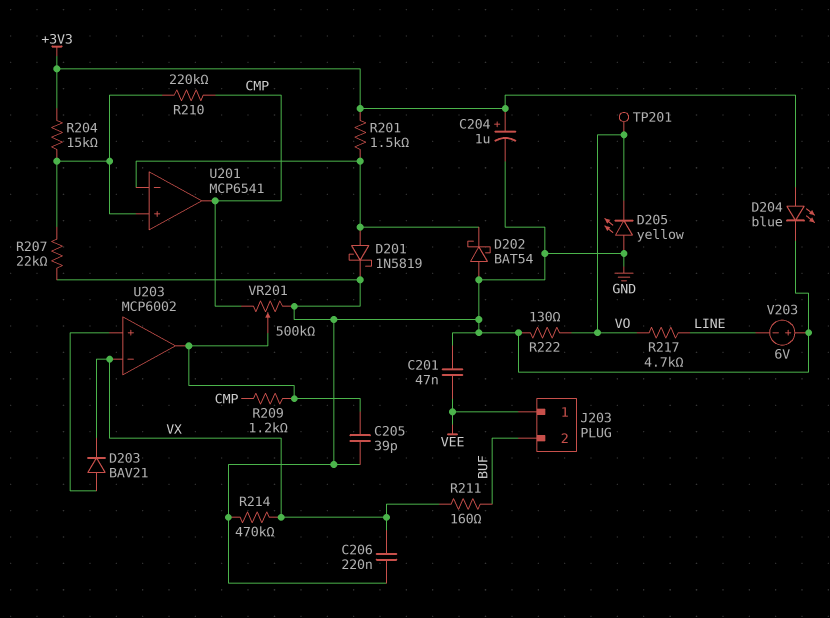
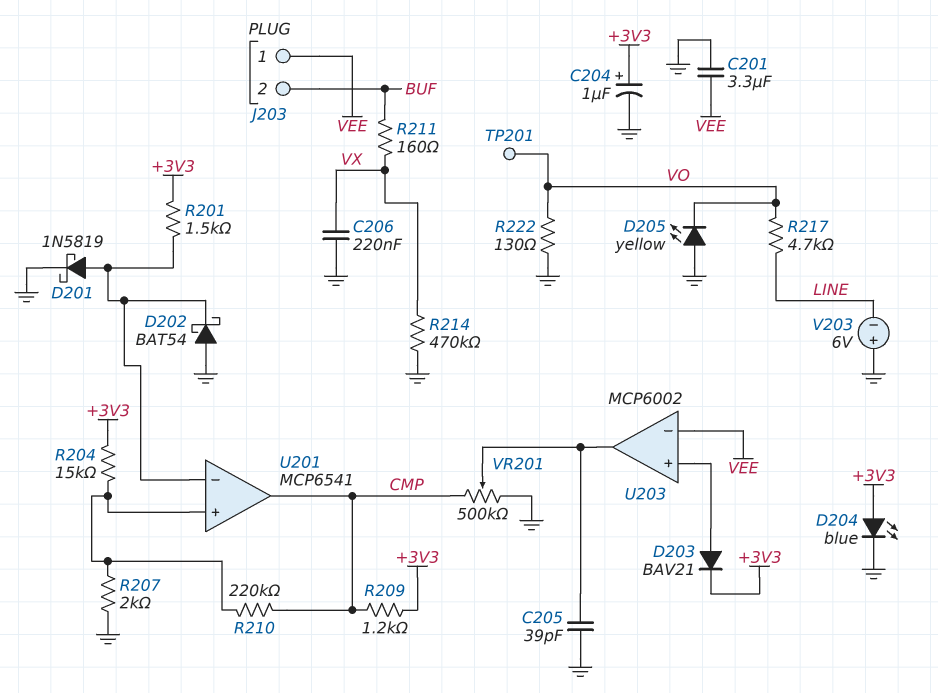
C201: 47nF (GND, VEE) -> 3.3uF (GND, VEE)
D203: diode BAV21 (A U203/in+, K VX) -> diode BAV21 (A U203/in+, K +3V3)
R207: 22k (GND, U201/in+) -> 2k (GND, U201/in+)
R209: 1.2k (CMP, U203/out) -> 1.2k (+3V3, CMP)
U203 pin in-: VX -> VEE

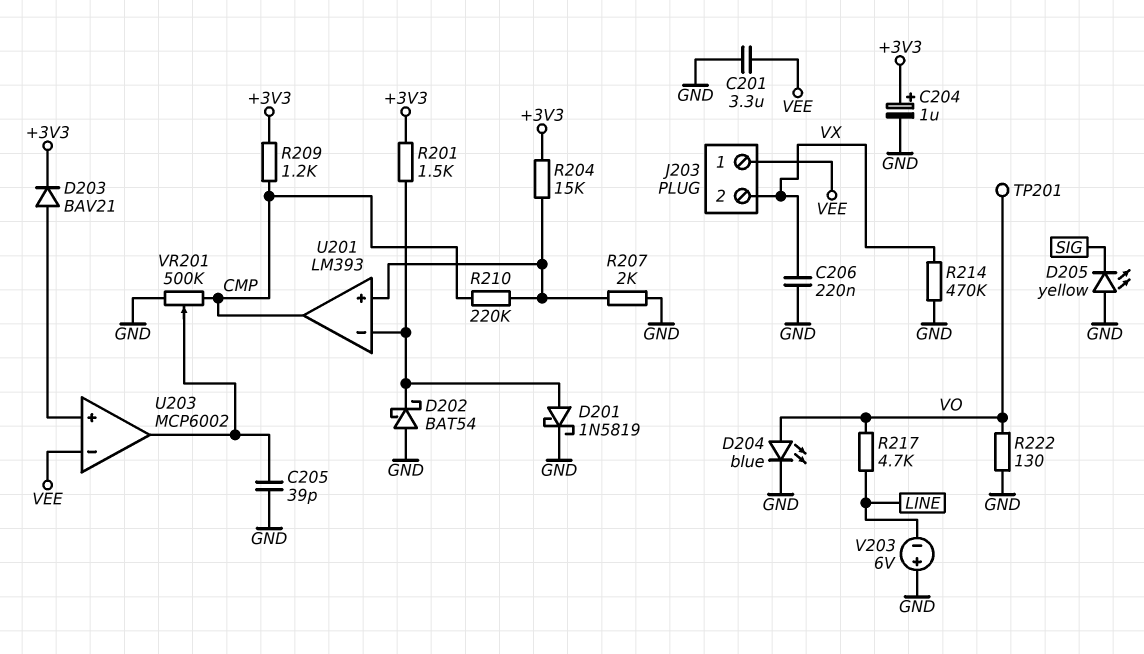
D204: LED blue (A +3V3, K GND) -> LED blue (A VO, K GND)
D205: LED yellow (A GND, K VO) -> LED yellow (A GND, K SIG)
J203 pin 2: BUF -> VX
R211: 160 (BUF, VX) -> none
U201: MCP6541 -> LM393

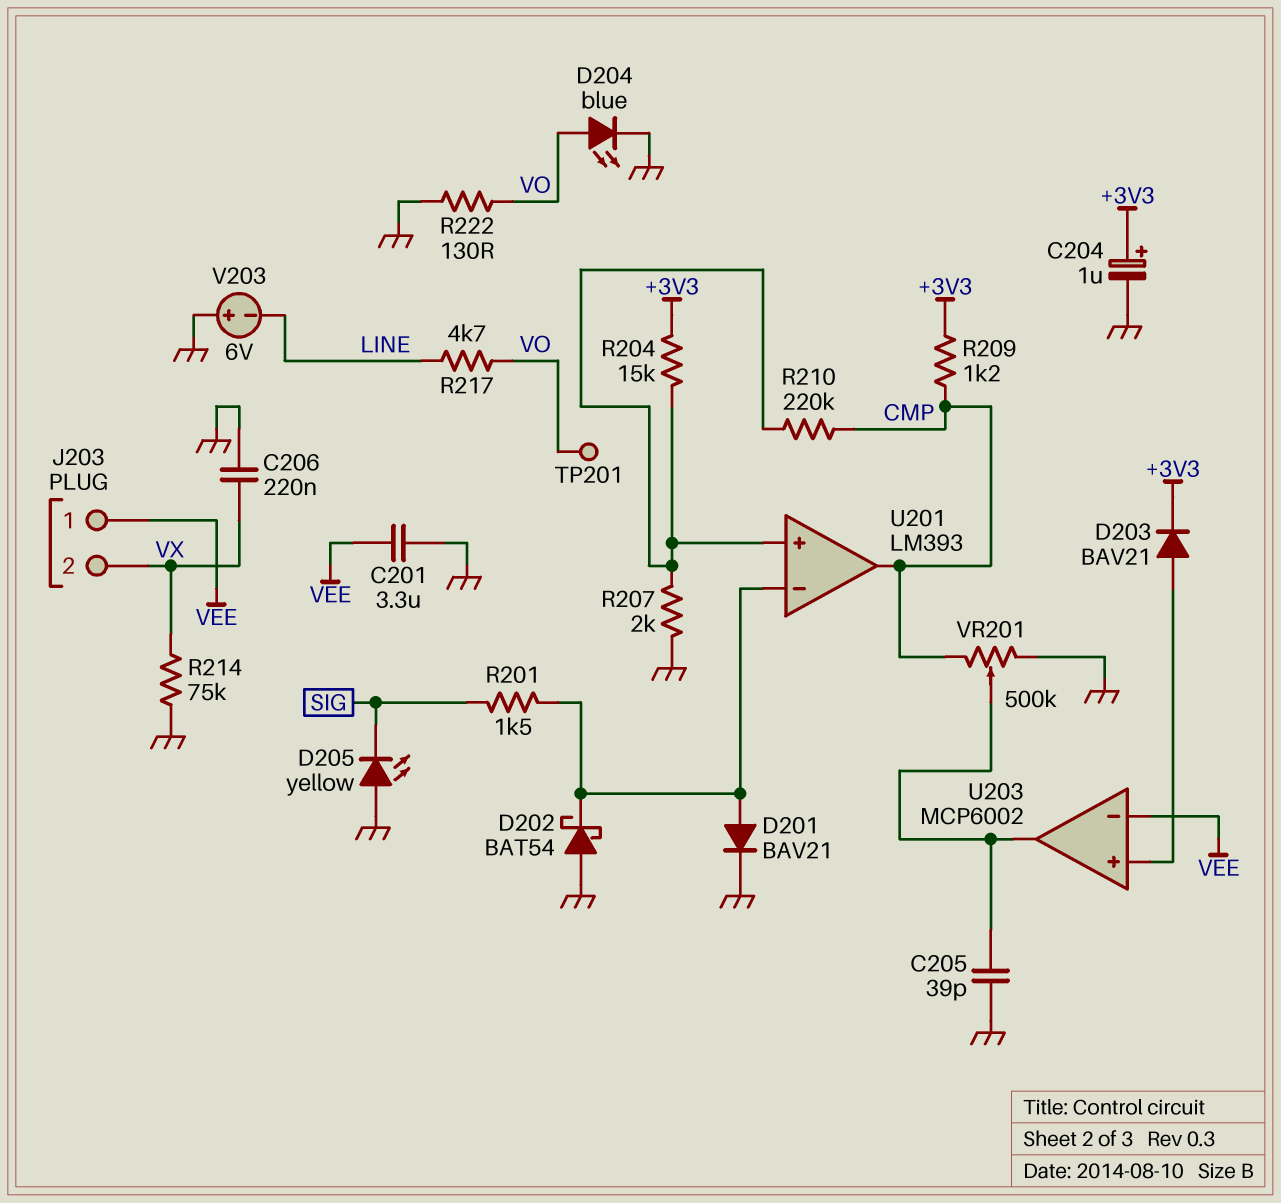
D201: schottky 1N5819 (A U201/in-, K GND) -> diode BAV21 (A U201/in-, K GND)
R201: 1.5k (+3V3, U201/in-) -> 1.5k (SIG, U201/in-)
R214: 470k (GND, VX) -> 75k (GND, VX)

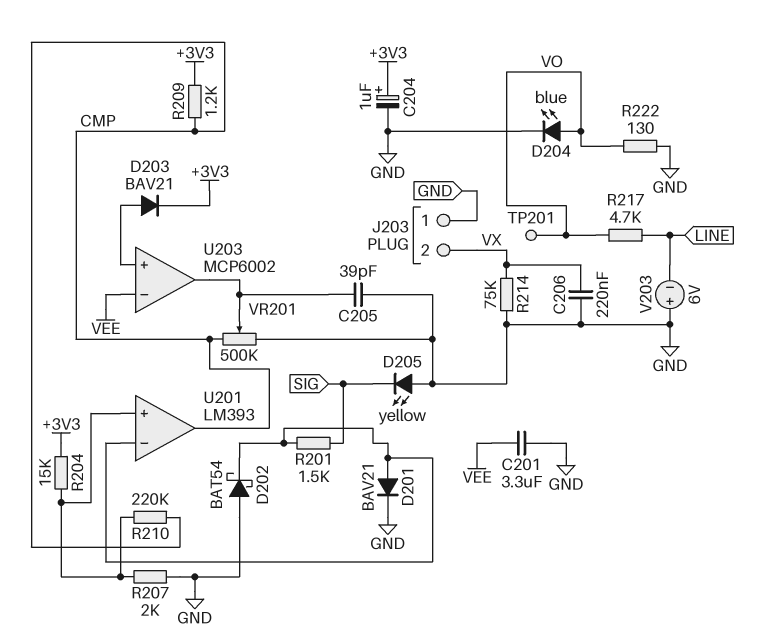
J203 pin 1: VEE -> GND

